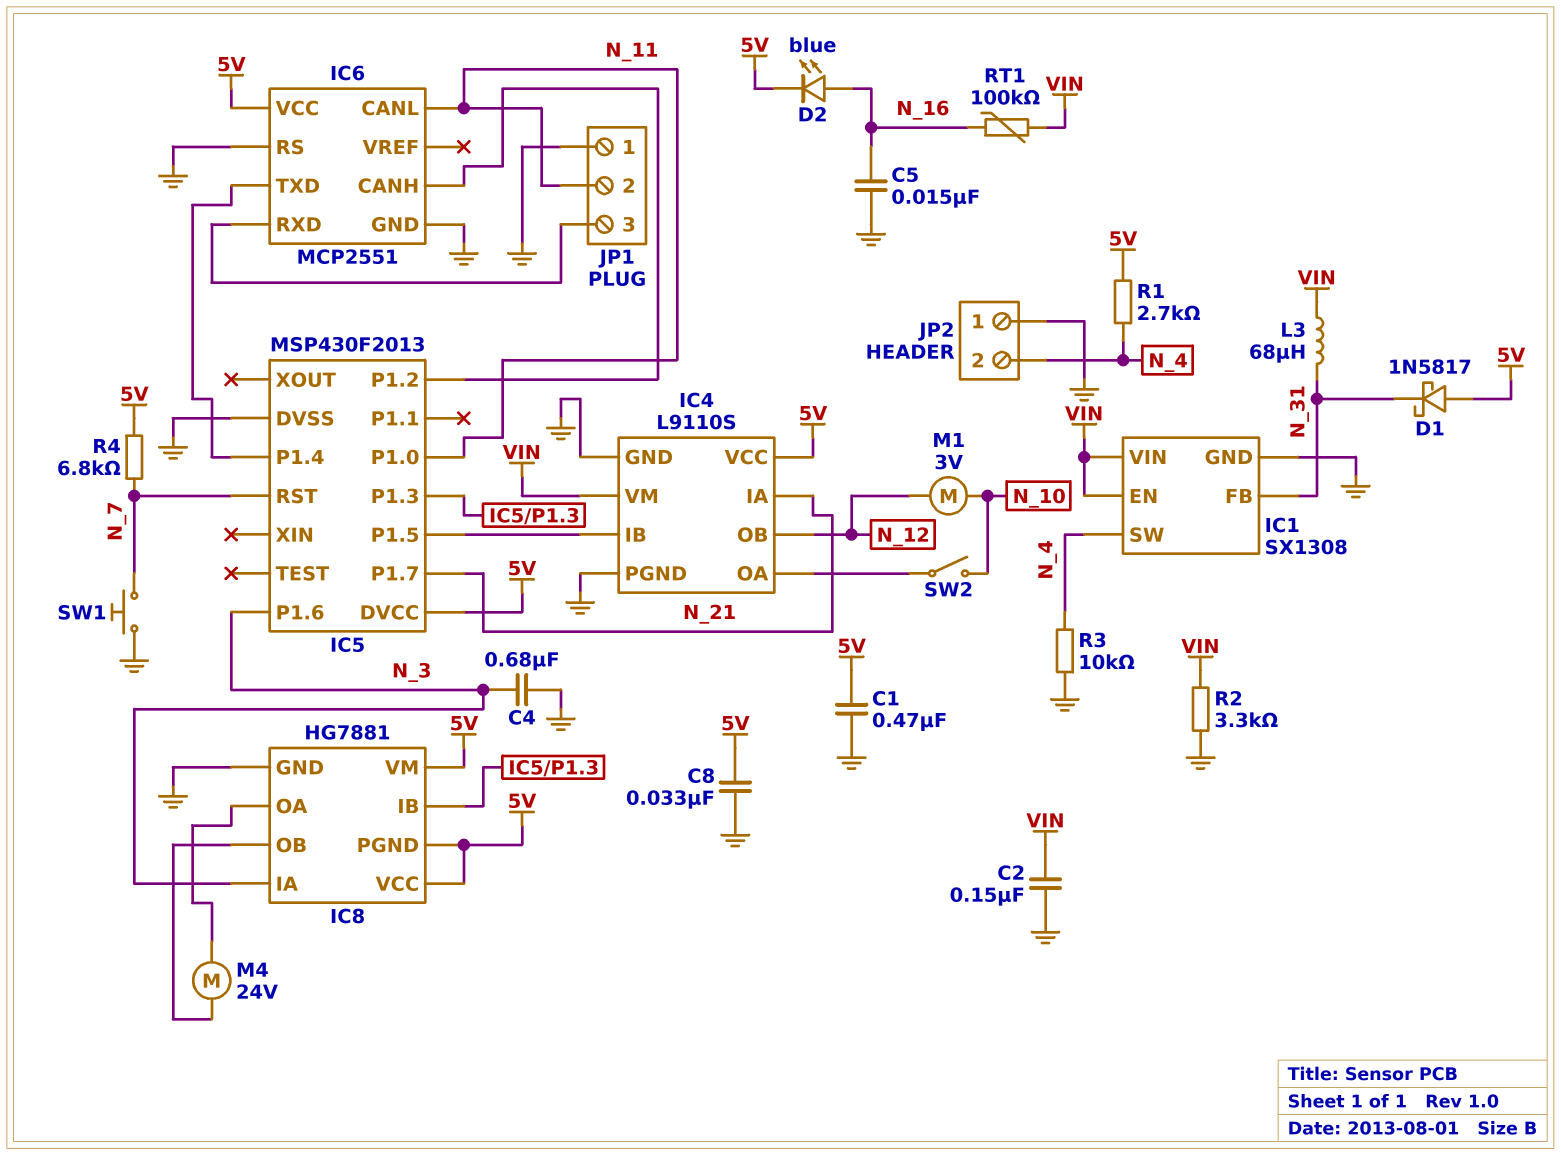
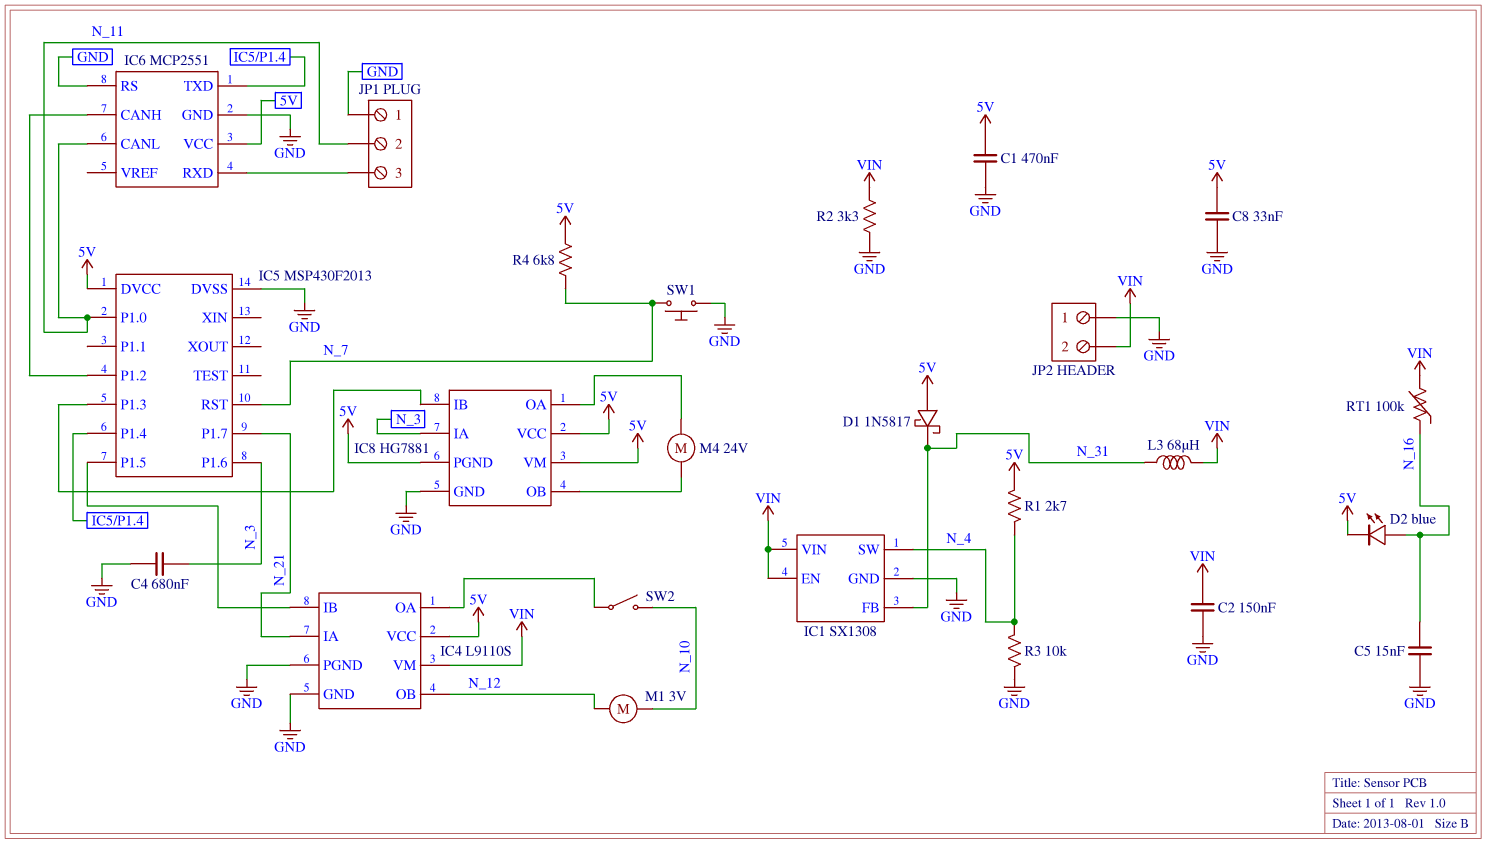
JP2 pin 2: N_4 -> VIN

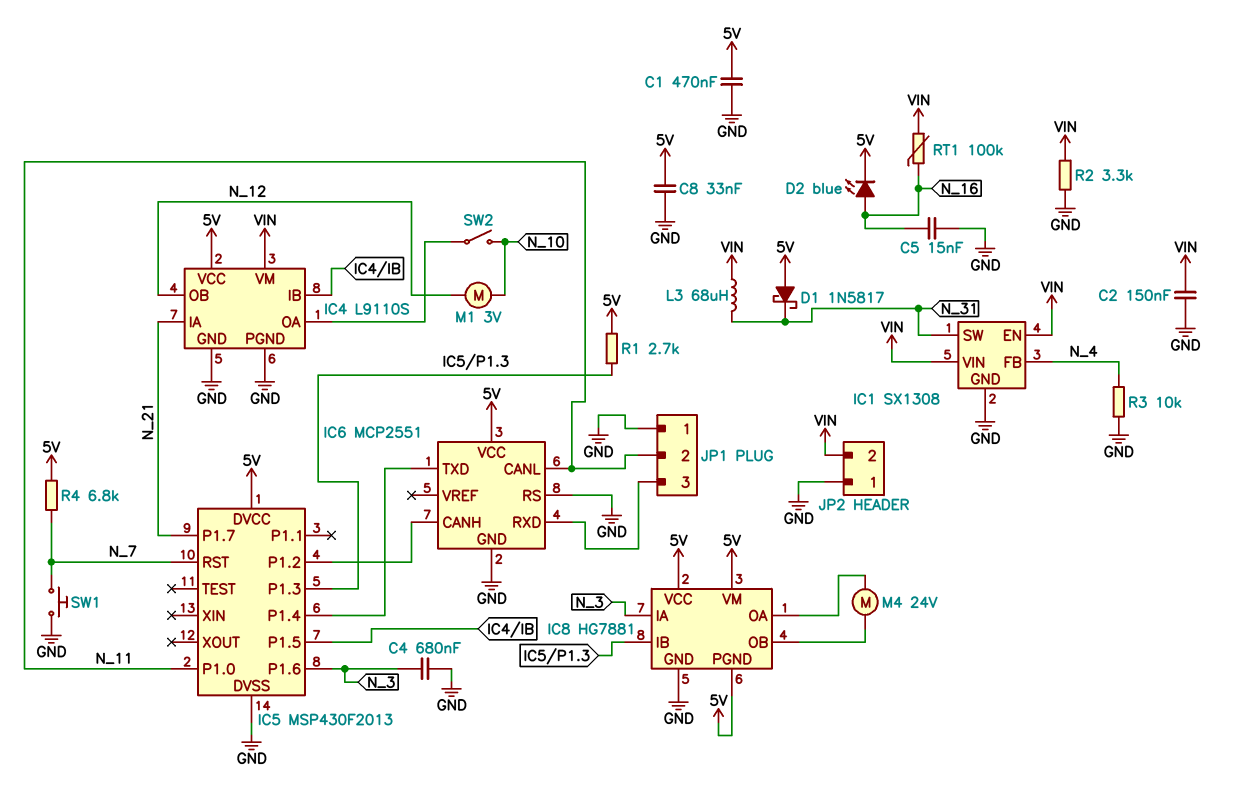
IC1 pin FB: N_31 -> N_4
IC1 pin SW: N_4 -> N_31
R1: 2.7k (5V, N_4) -> 2.7k (5V, IC5/P1.3)

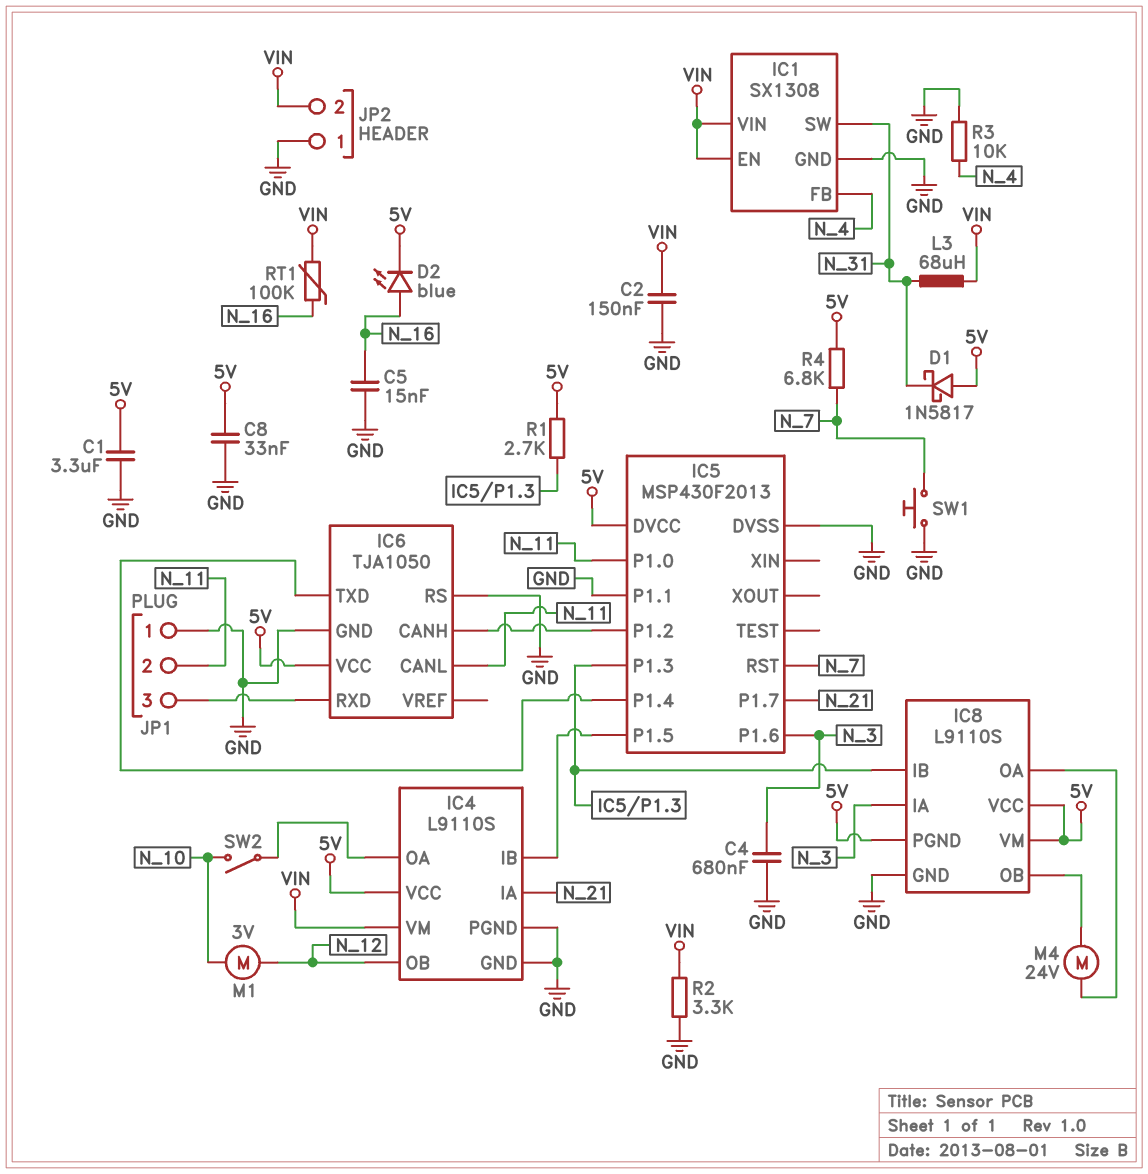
C1: 470nF (5V, GND) -> 3.3uF (5V, GND)
IC5 pin P1.1: none -> GND
IC6: MCP2551 -> TJA1050
IC8: HG7881 -> L9110S

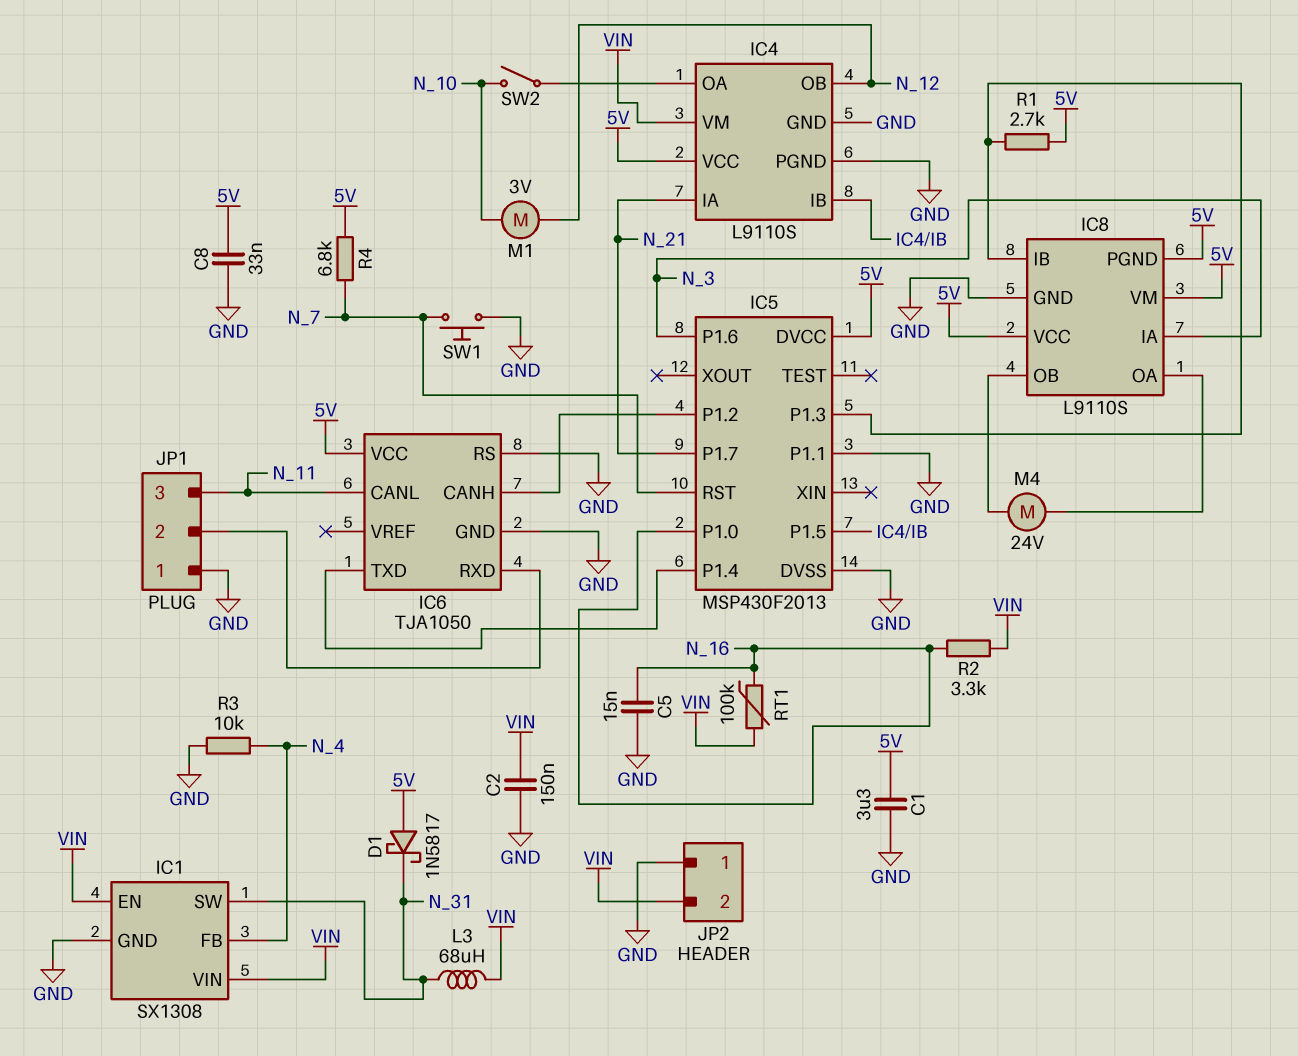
C4: 680nF (GND, N_3) -> none
D2: LED blue (A N_16, K 5V) -> none
IC5 pin P1.0: N_11 -> N_16
JP1 pin 2: N_11 -> IC6/RXD
JP1 pin 3: IC6/RXD -> N_11
R2: 3.3k (GND, VIN) -> 3.3k (N_16, VIN)

